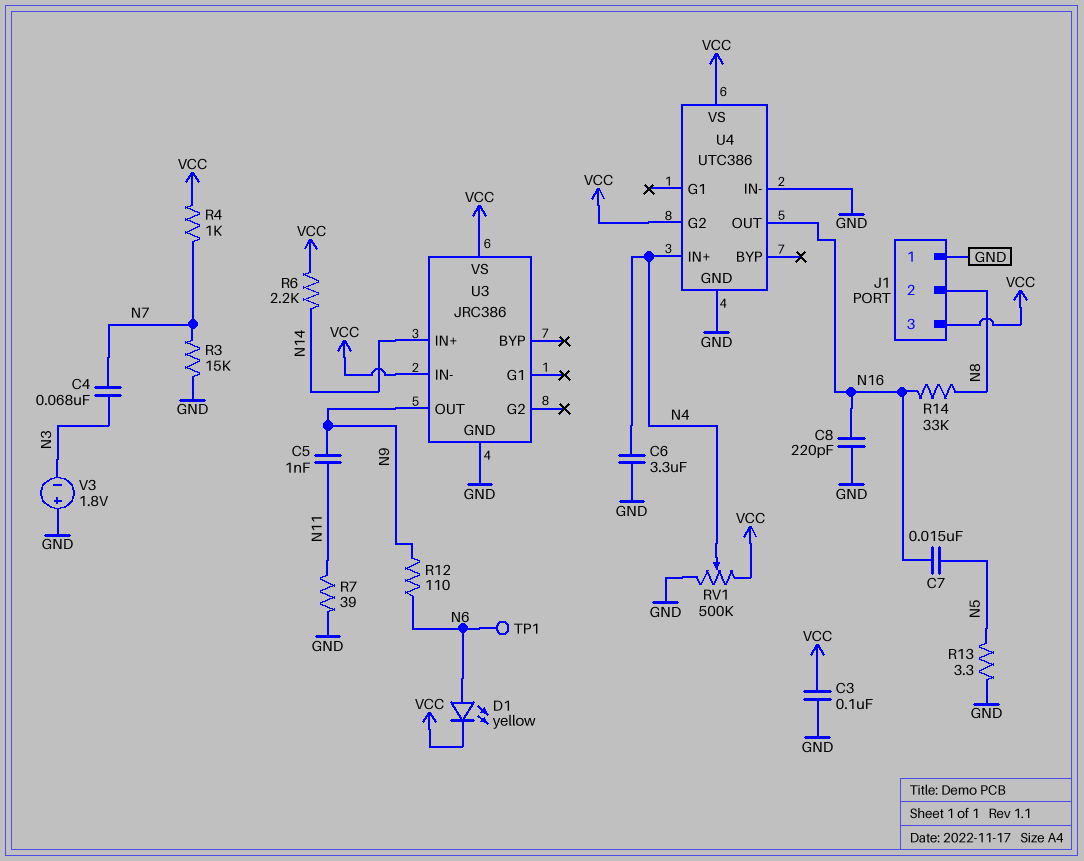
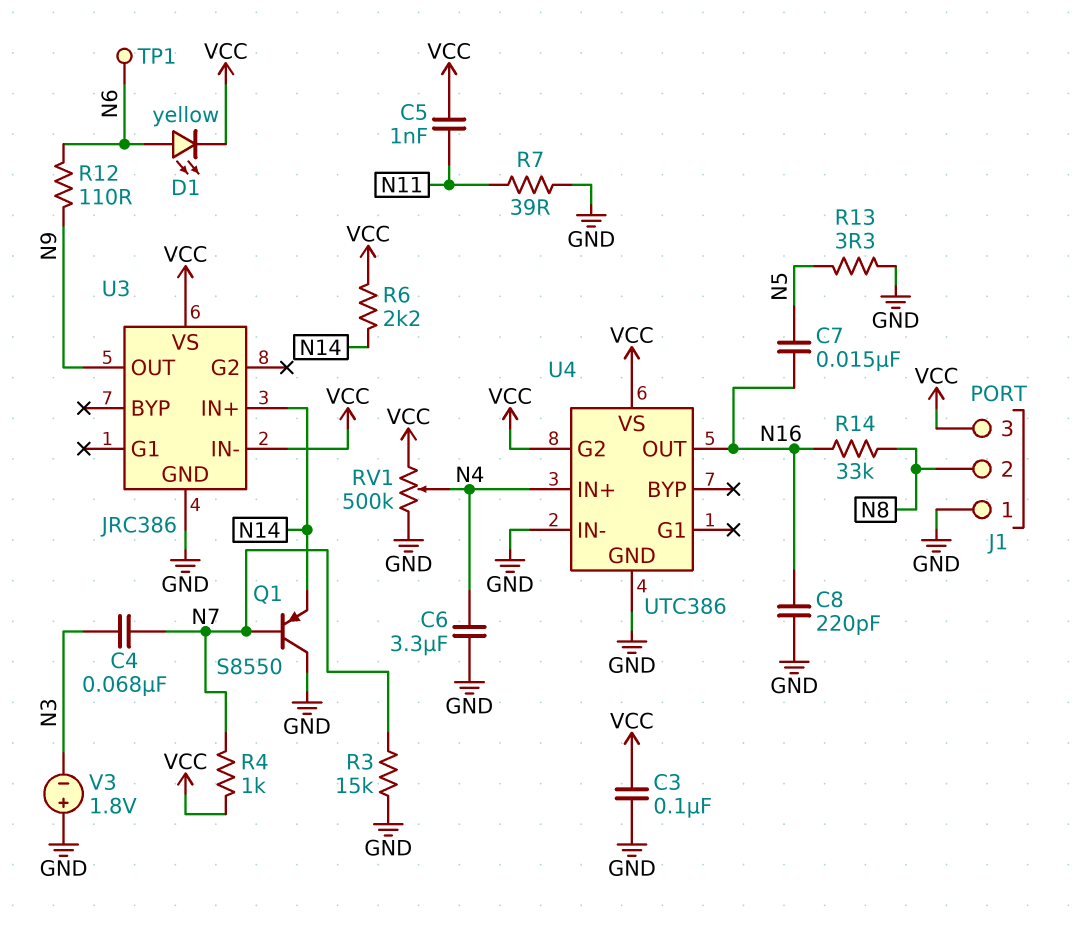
C5: 1nF (N9, N11) -> 1nF (N11, VCC)
Q1: none -> PNP S8550 (B N7, C GND, E N14)

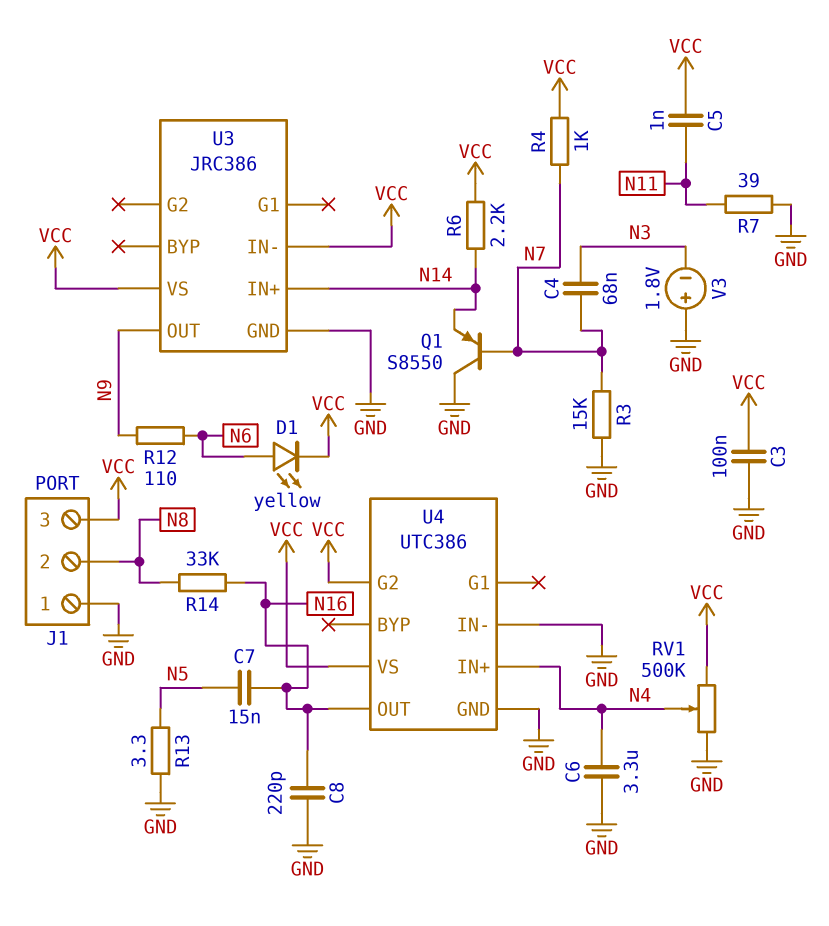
TP1: test point (N6) -> none

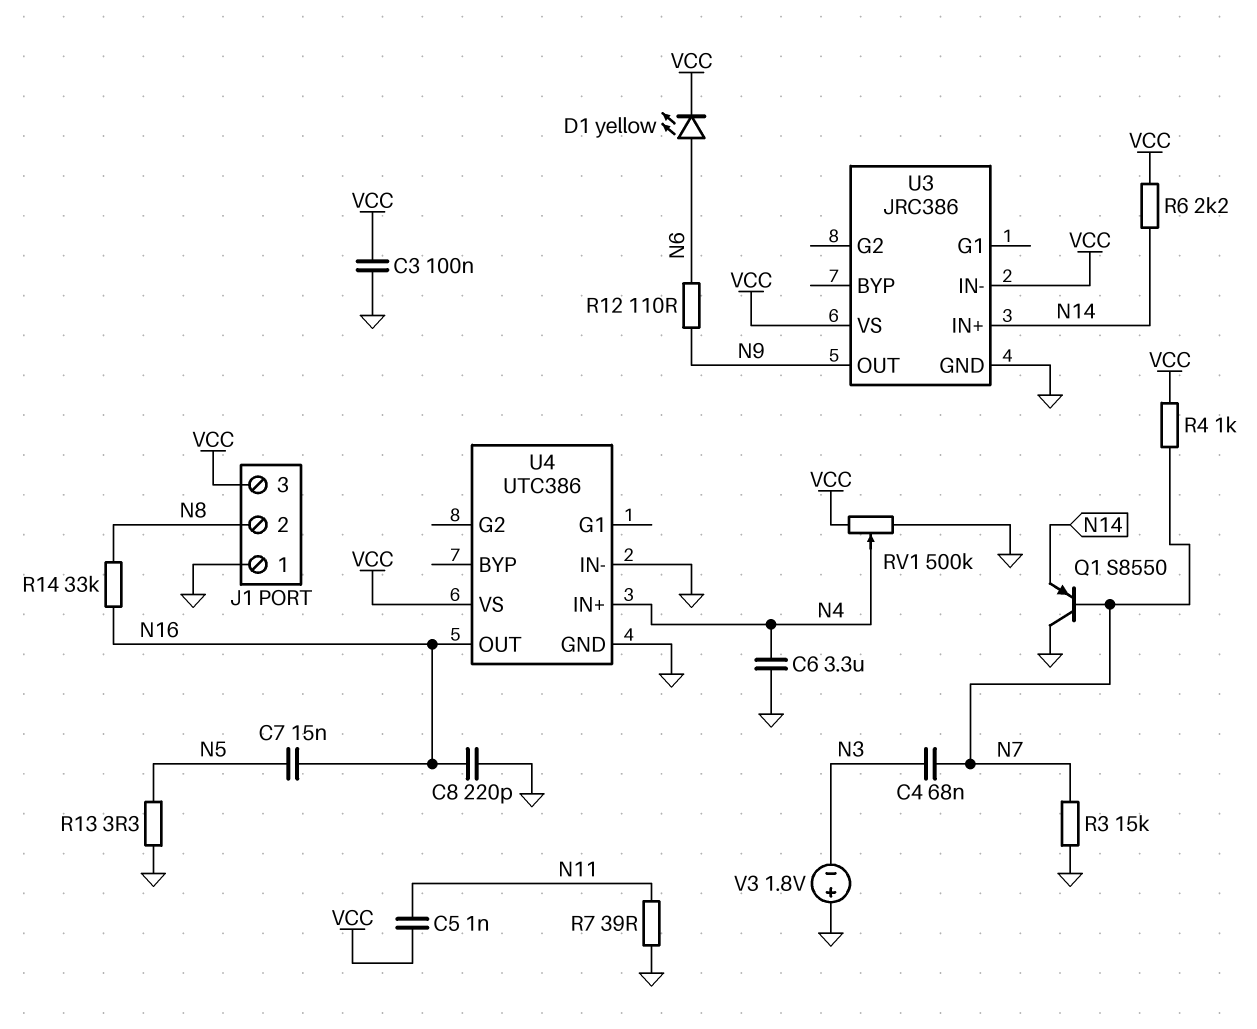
U4 pin G2: VCC -> none

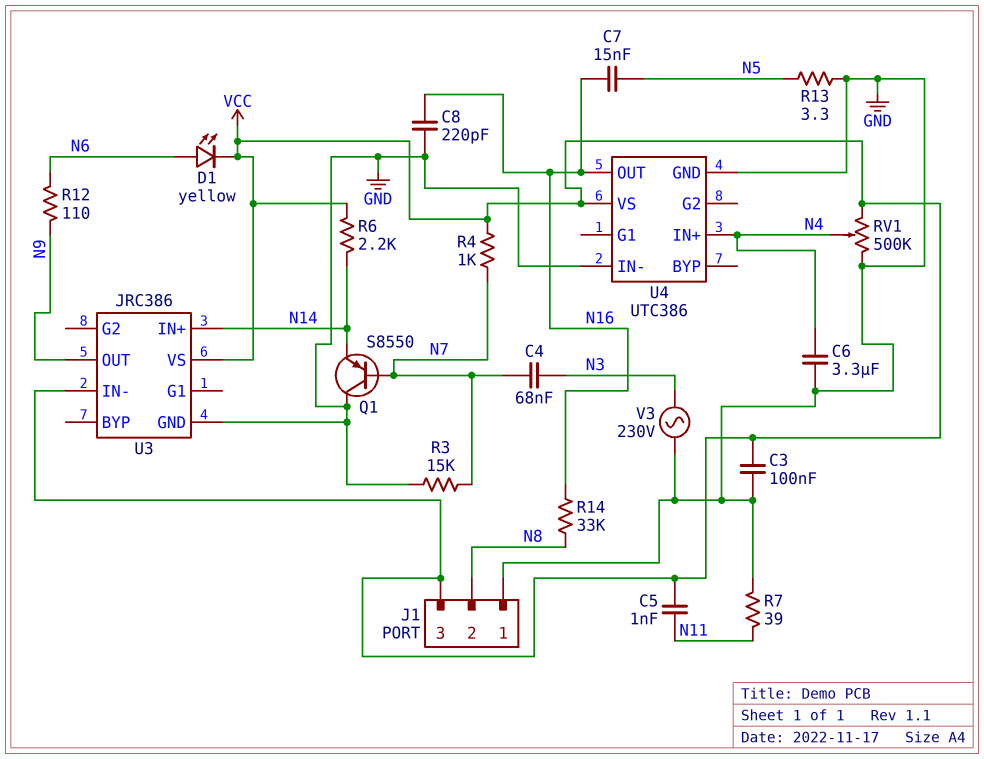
V3: 1.8V (plus GND, minus N3) -> AC 230V (GND, N3)

